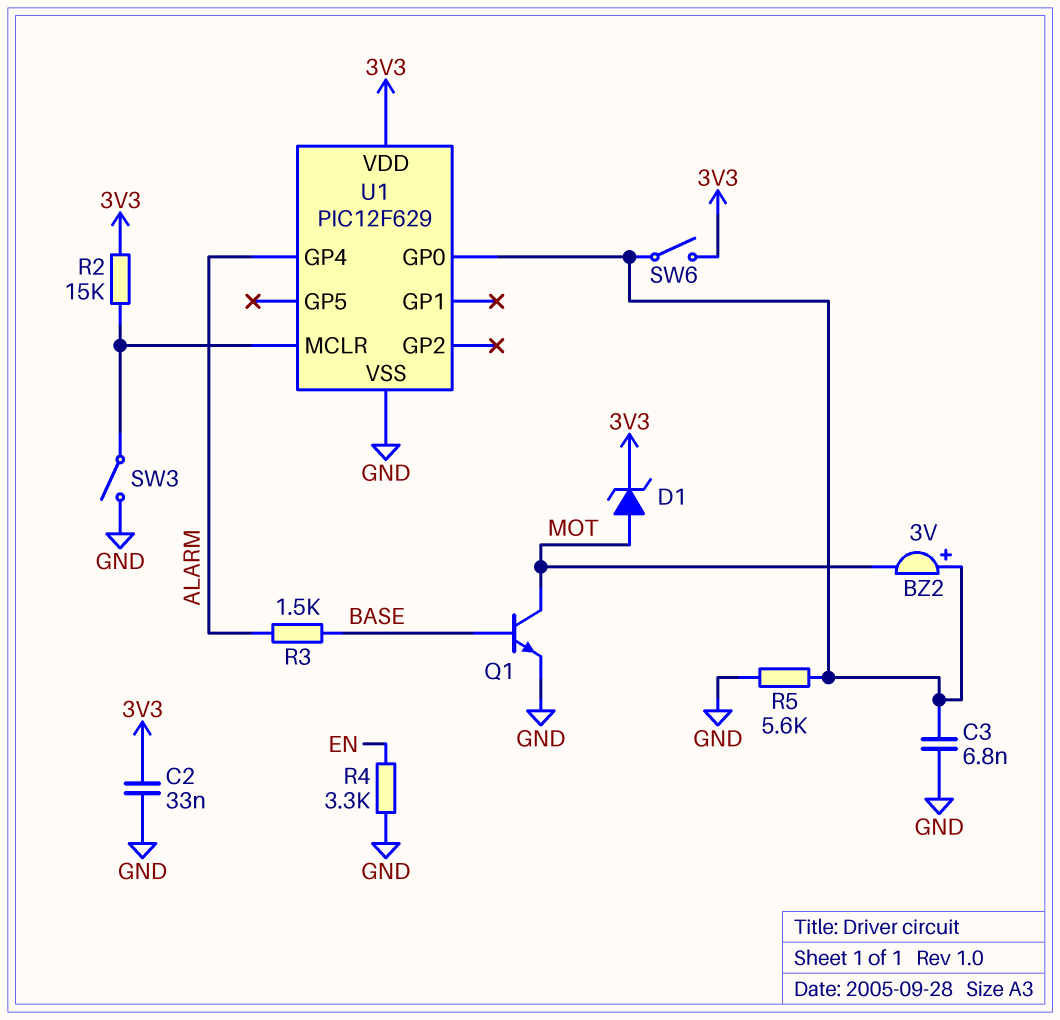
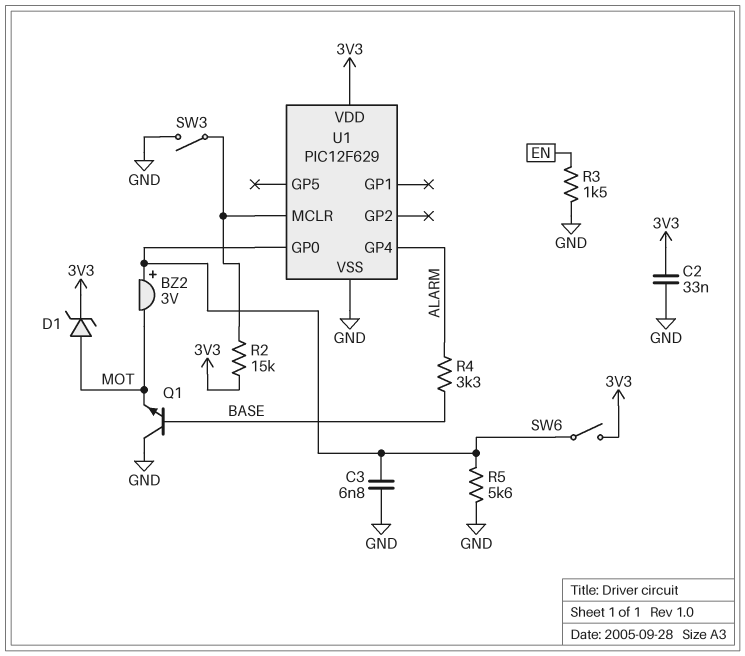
Q1: NPN (B BASE, C MOT, E GND) -> NPN (B BASE, C GND, E MOT)
R3: 1.5k (ALARM, BASE) -> 1.5k (EN, GND)
R4: 3.3k (EN, GND) -> 3.3k (ALARM, BASE)

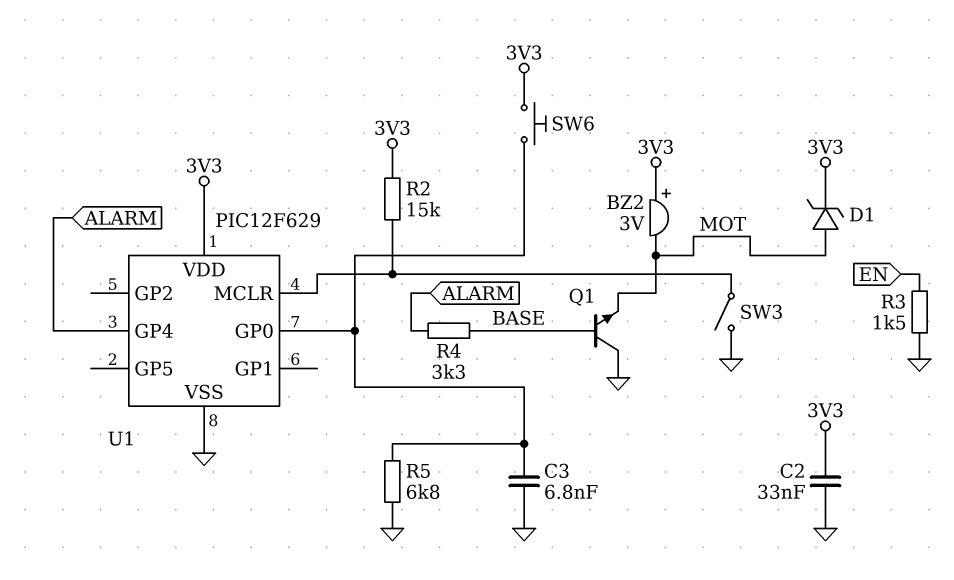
BZ2: buzzer 3V (plus U1/GP0, minus MOT) -> buzzer 3V (plus 3V3, minus MOT)
R5: 5.6k (GND, U1/GP0) -> 6.8k (GND, U1/GP0)
SW6: switch (3V3, U1/GP0) -> button (3V3, U1/GP0)

